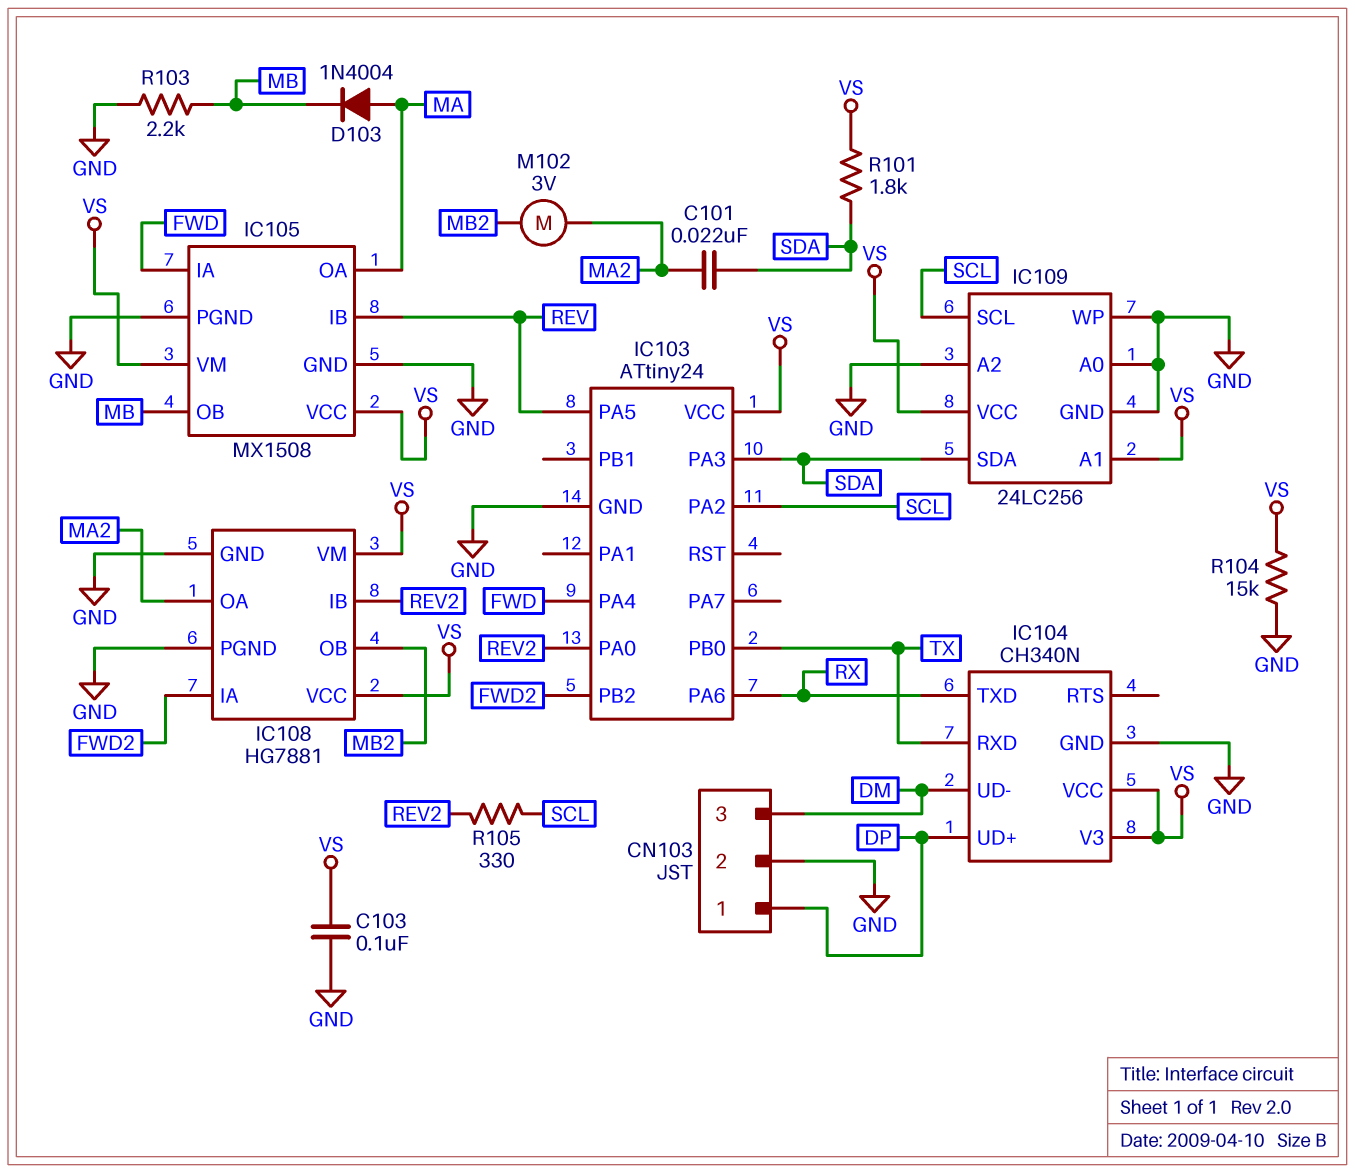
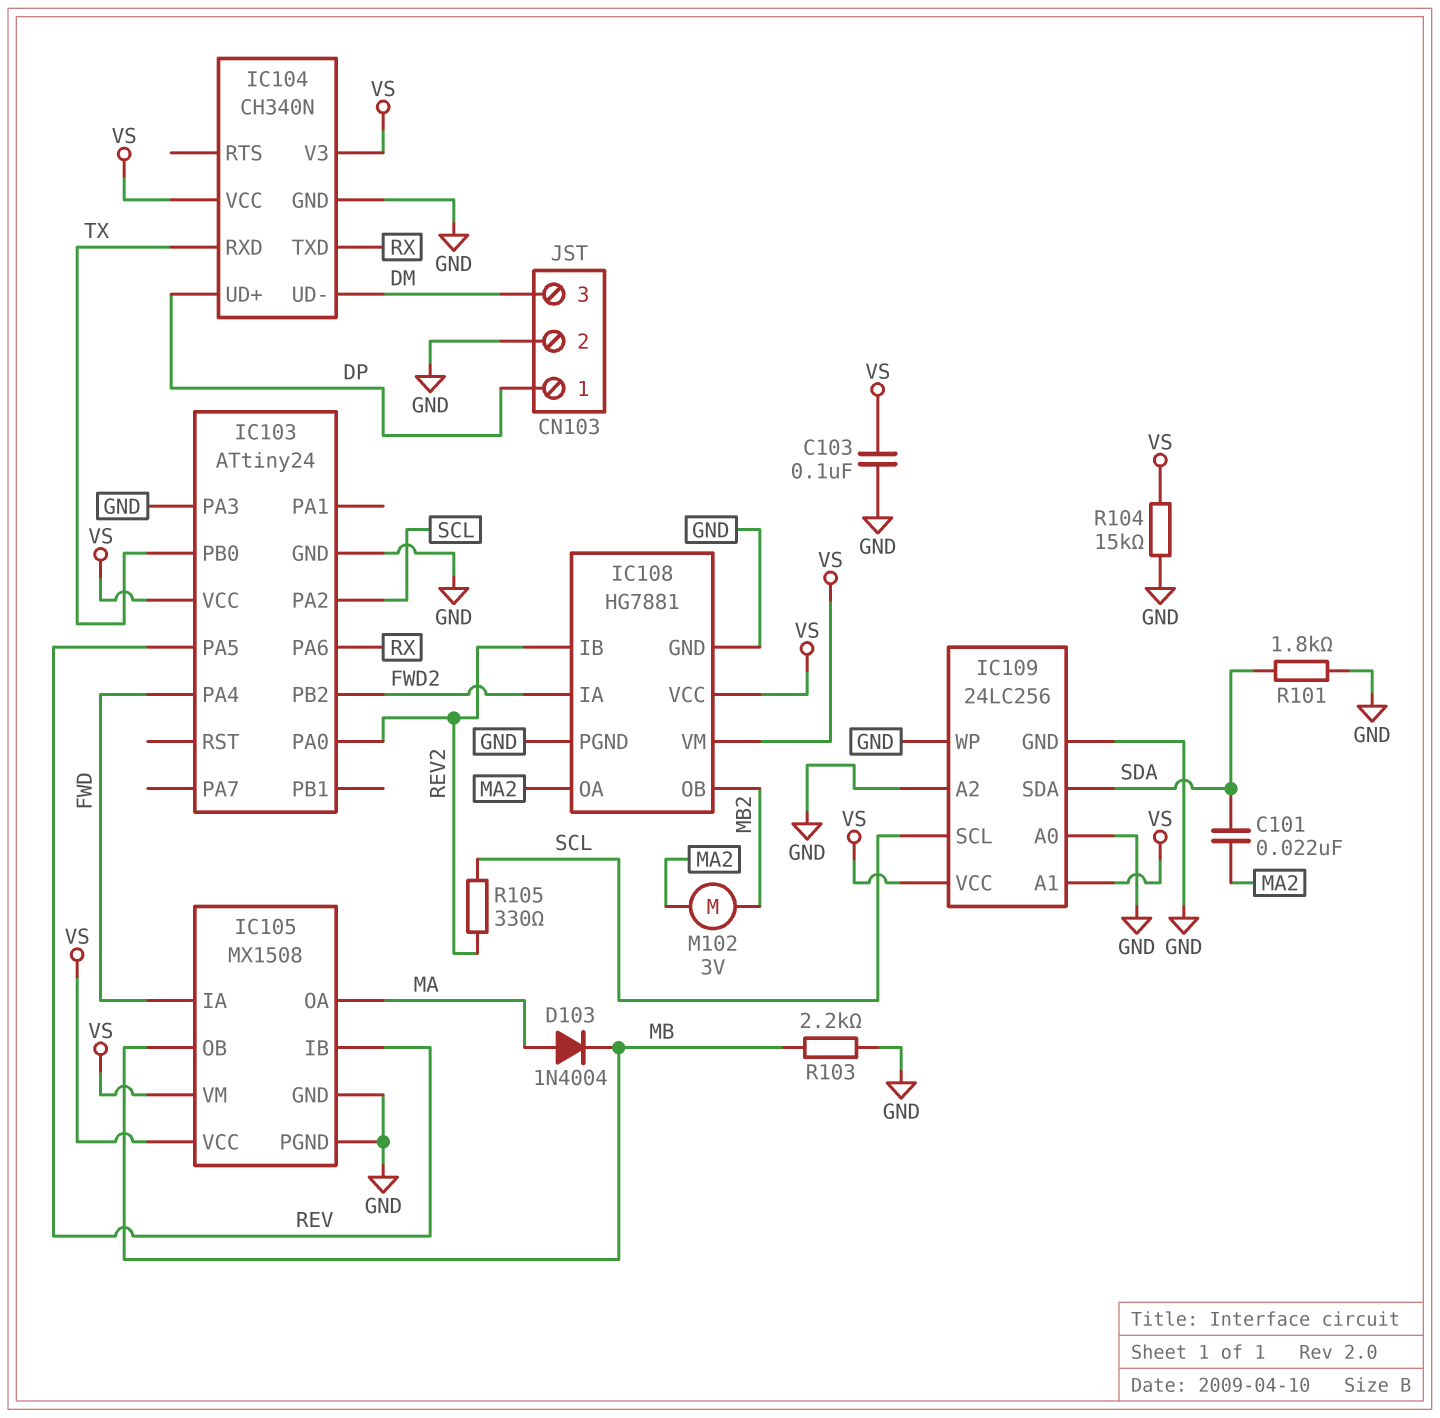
IC103 pin PA3: SDA -> GND
R101: 1.8k (SDA, VS) -> 1.8k (GND, SDA)

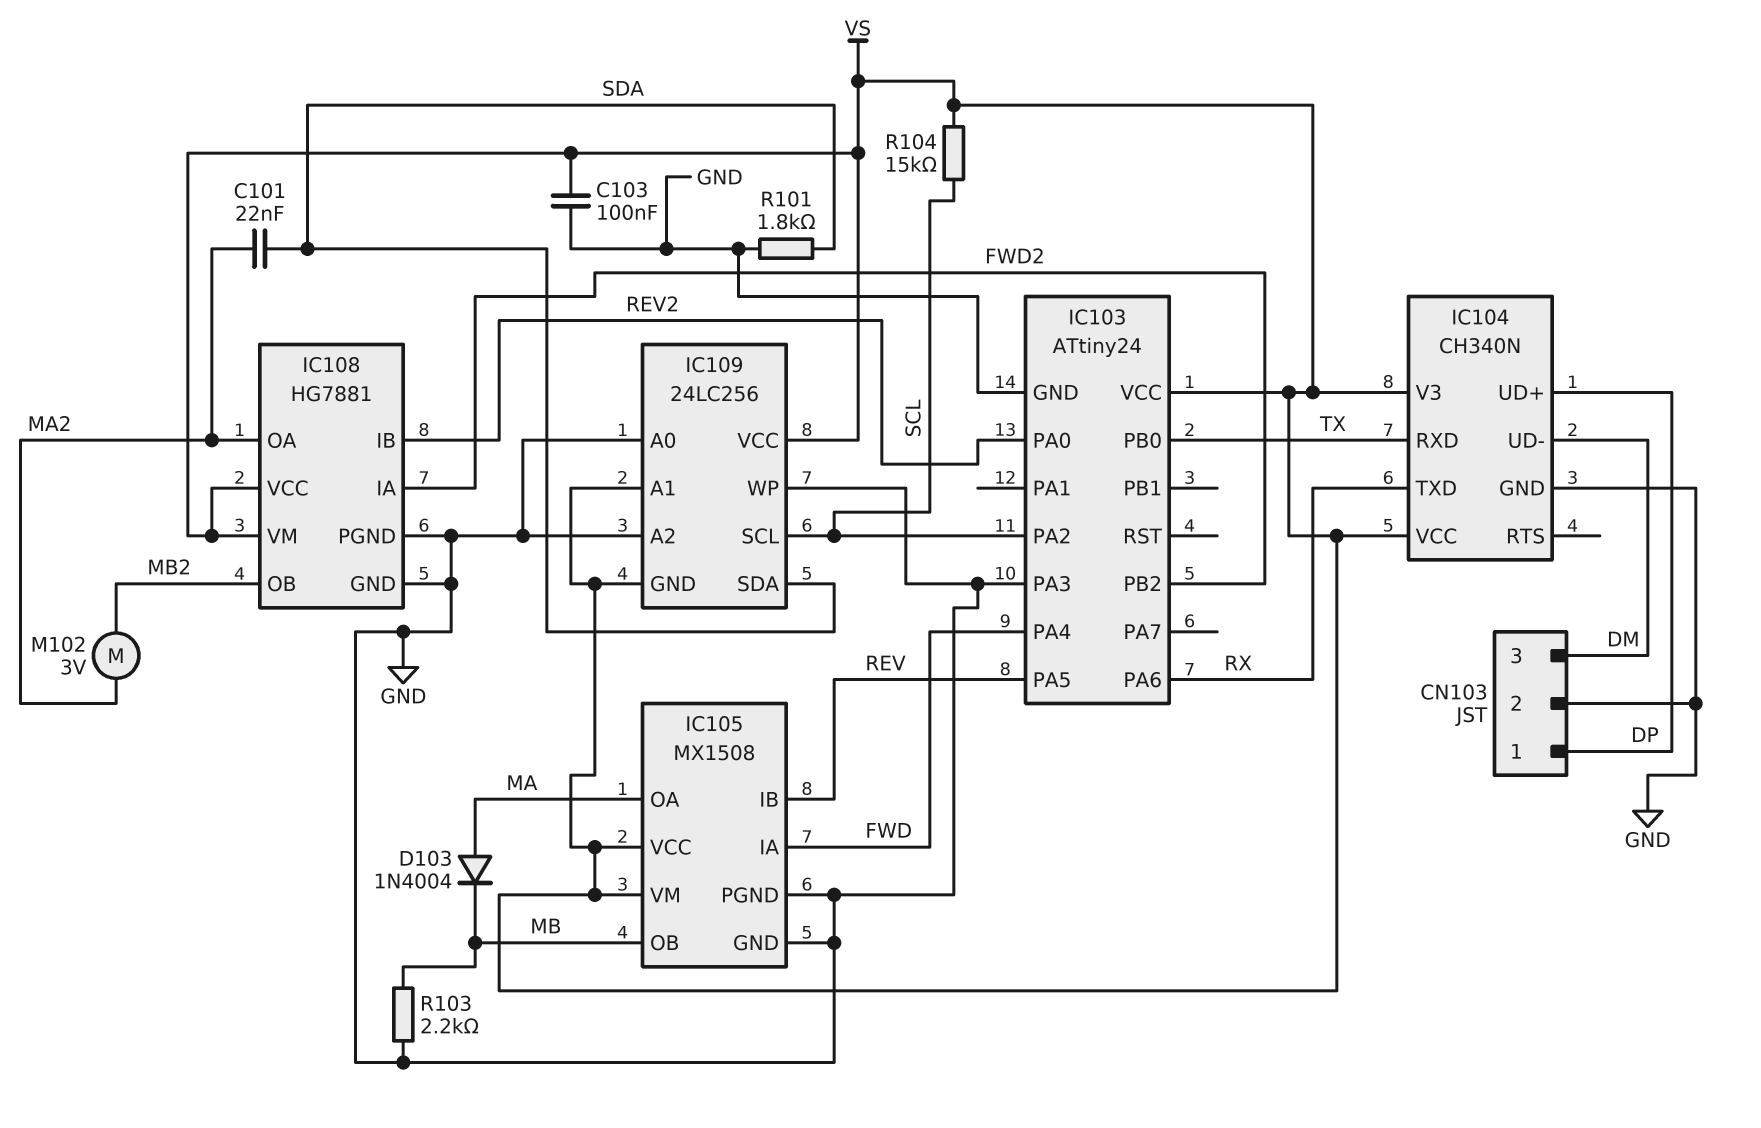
IC109 pin GND: GND -> VS
R104: 15k (GND, VS) -> 15k (SCL, VS)
R105: 330 (REV2, SCL) -> none

